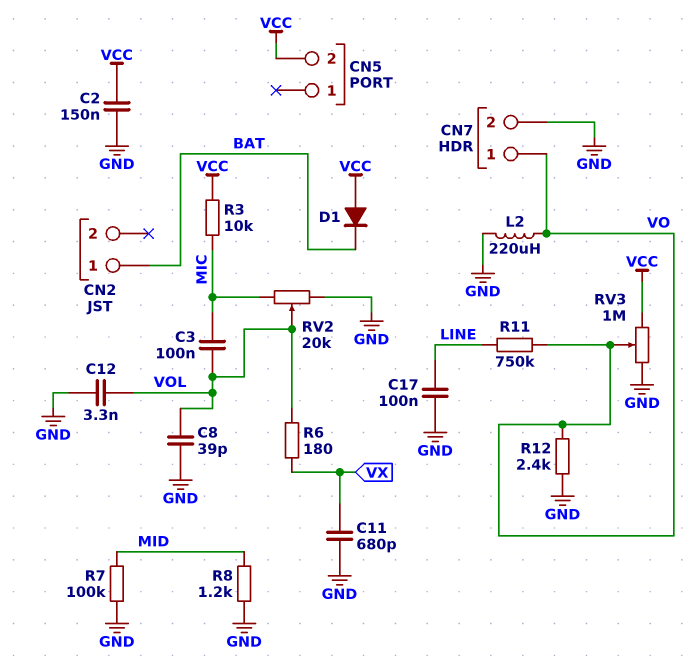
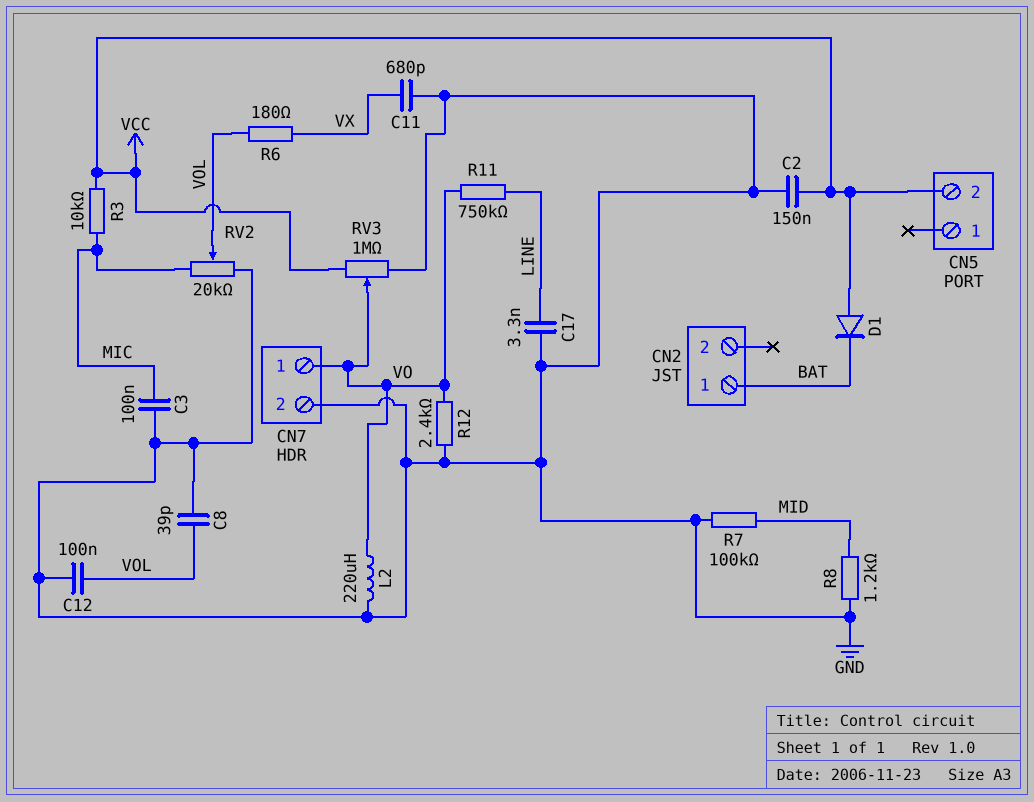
C3: 100nF (MIC, VOL) -> 100nF (GND, MIC)
C12: 3.3nF (GND, VOL) -> 100nF (GND, VOL)
C17: 100nF (GND, LINE) -> 3.3nF (GND, LINE)

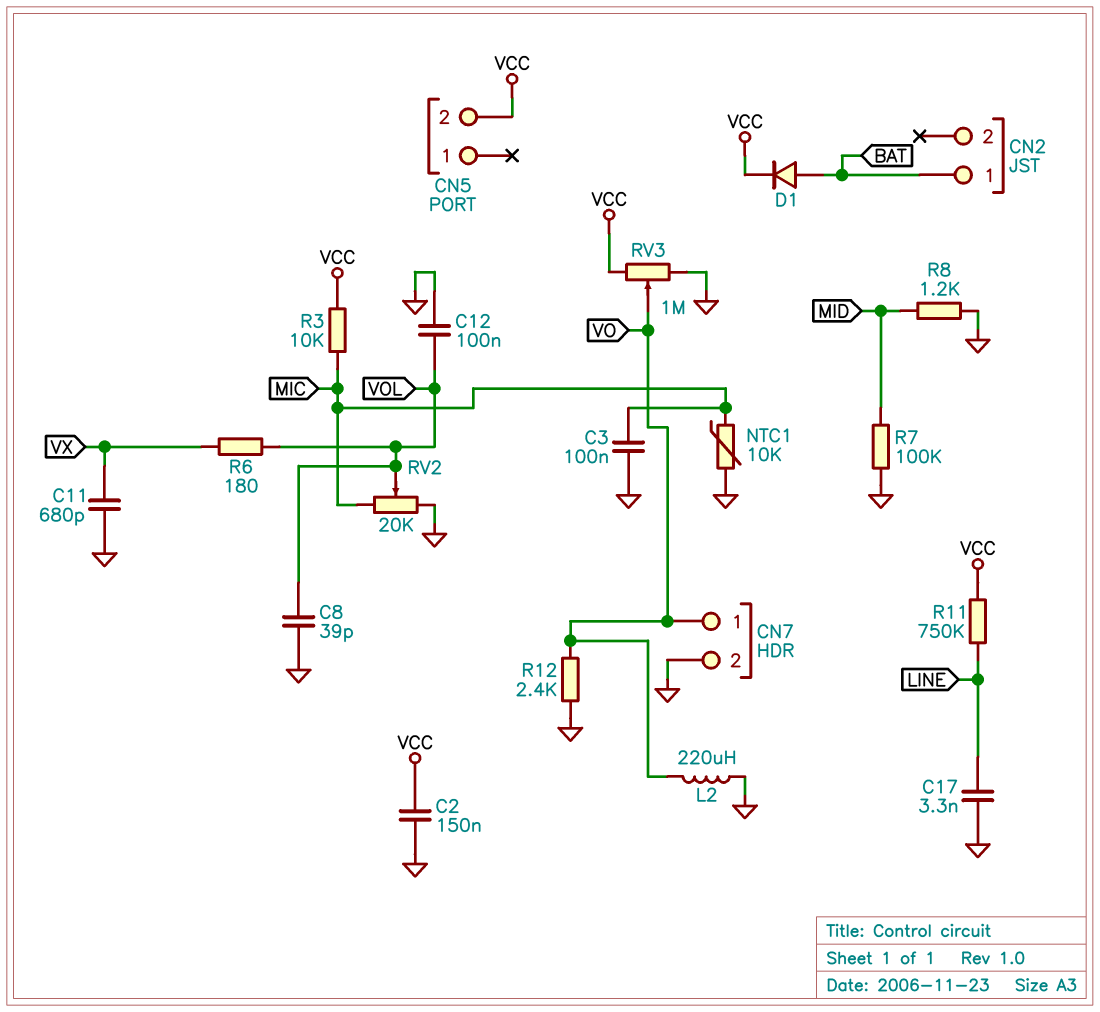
D1: diode (A VCC, K BAT) -> diode (A BAT, K VCC)
NTC1: none -> 10k (GND, MIC)
R11: 750k (LINE, VO) -> 750k (LINE, VCC)

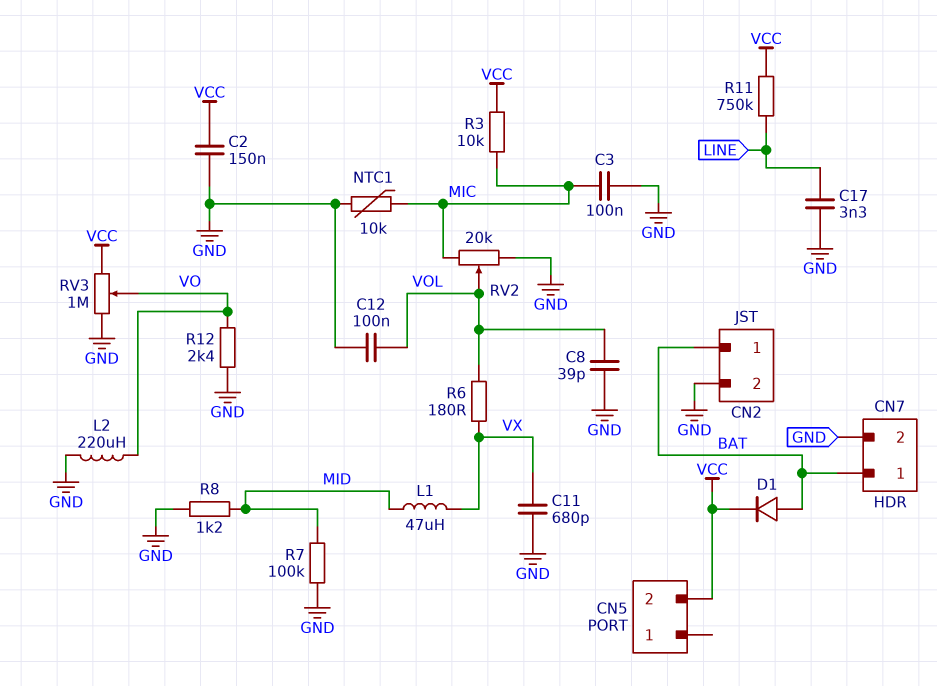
CN2 pin 2: none -> GND
CN7 pin 1: VO -> BAT
L1: none -> 47uH (MID, VX)

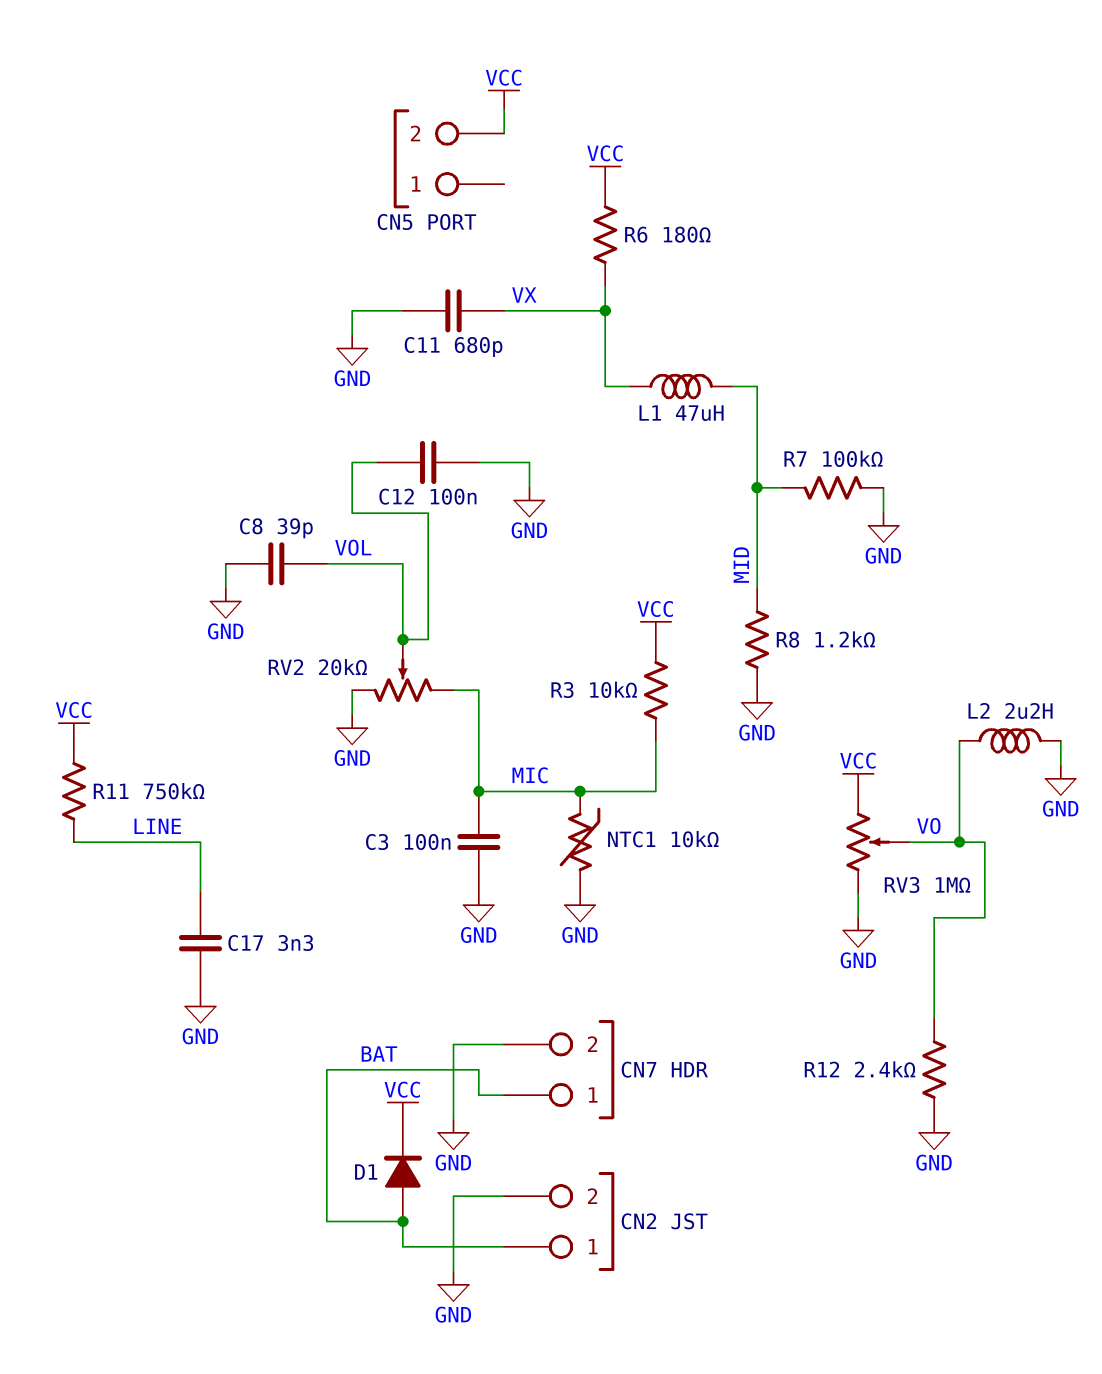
C2: 150nF (GND, VCC) -> none
L2: 220uH (GND, VO) -> 2.2uH (GND, VO)
R6: 180 (VOL, VX) -> 180 (VCC, VX)

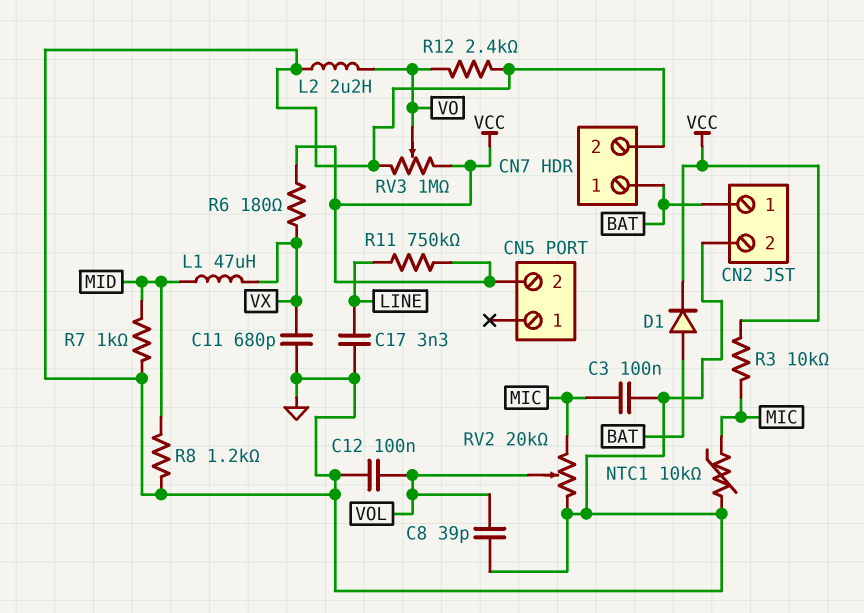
R7: 100k (GND, MID) -> 1k (GND, MID)

